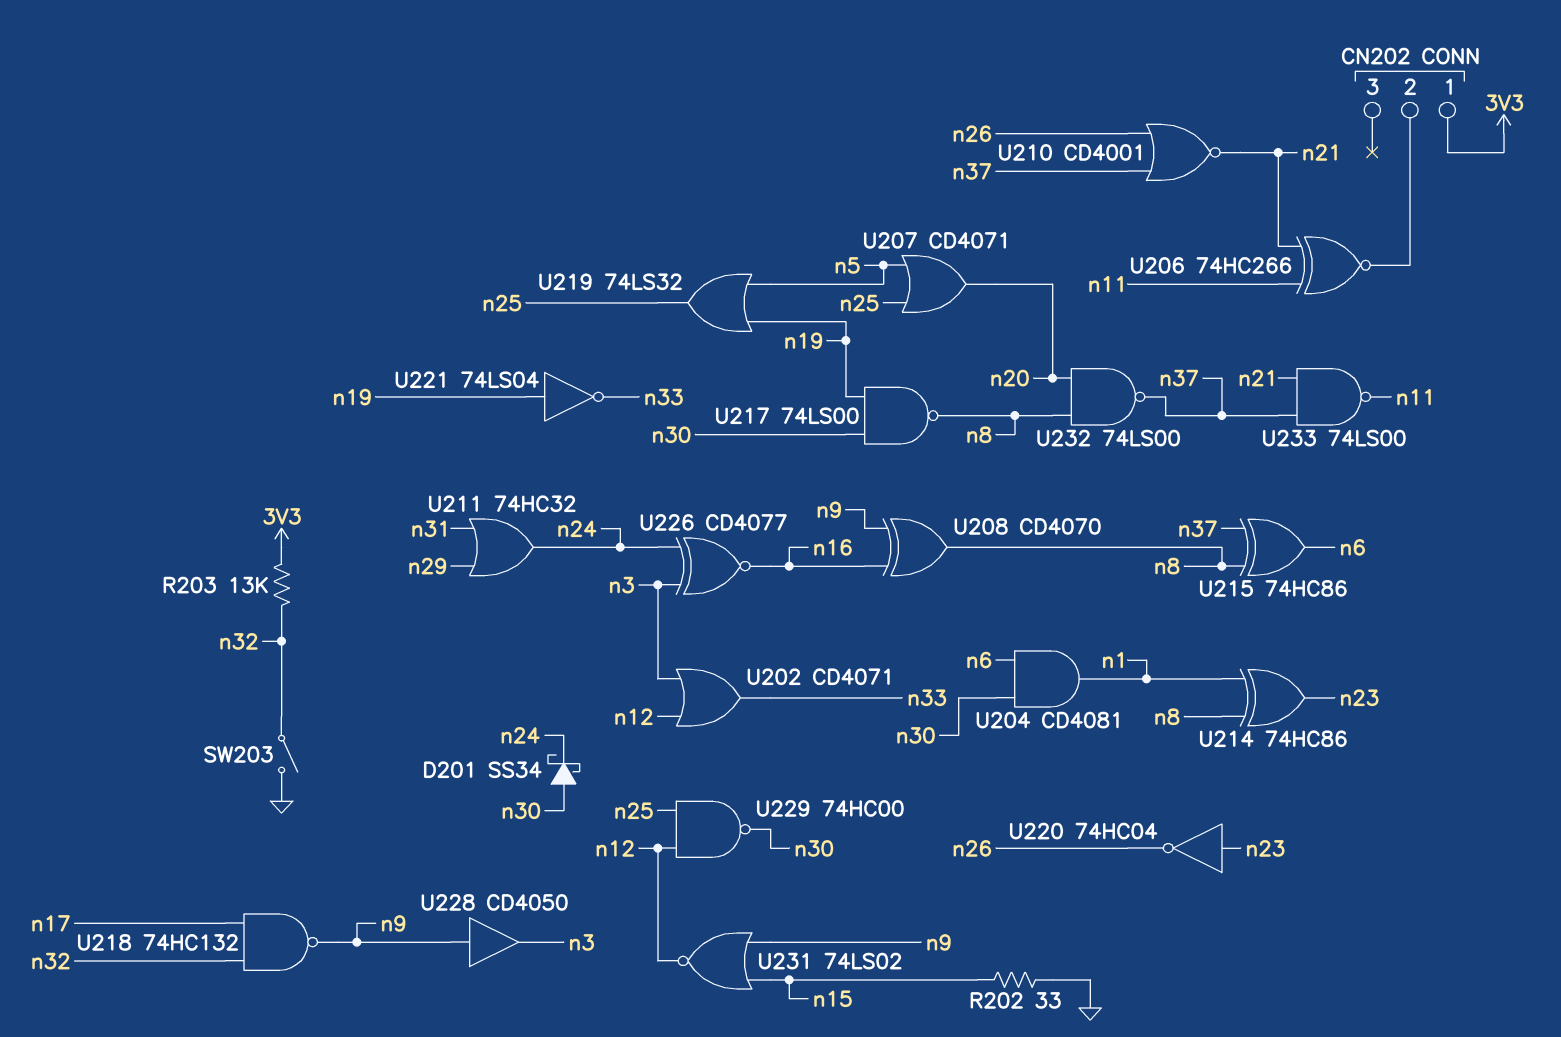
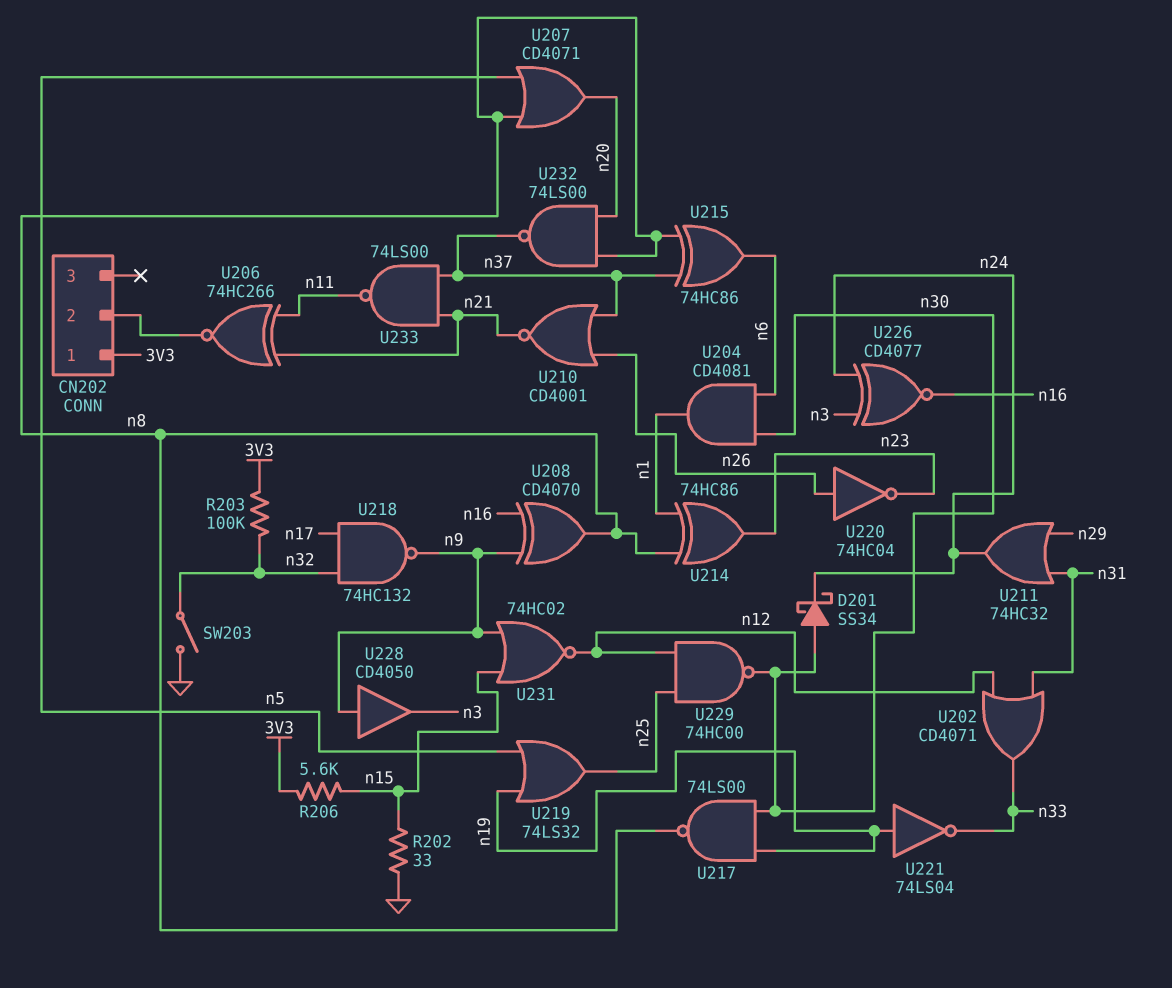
R203: 13k (3V3, n32) -> 100k (3V3, n32)
R206: none -> 5.6k (3V3, n15)
U202: OR CD4071 (in n3, in n12, out n33) -> OR CD4071 (in n12, in n31, out n33)
U207: OR CD4071 (in n5, in n25, out n20) -> OR CD4071 (in n5, in n8, out n20)
U220: NOT 74HC04 (in n23, out n26) -> NOT 74HC04 (in n26, out n23)
U231: NOR 74LS02 (in n9, in n15, out n12) -> NOR 74HC02 (in n9, in n15, out n12)

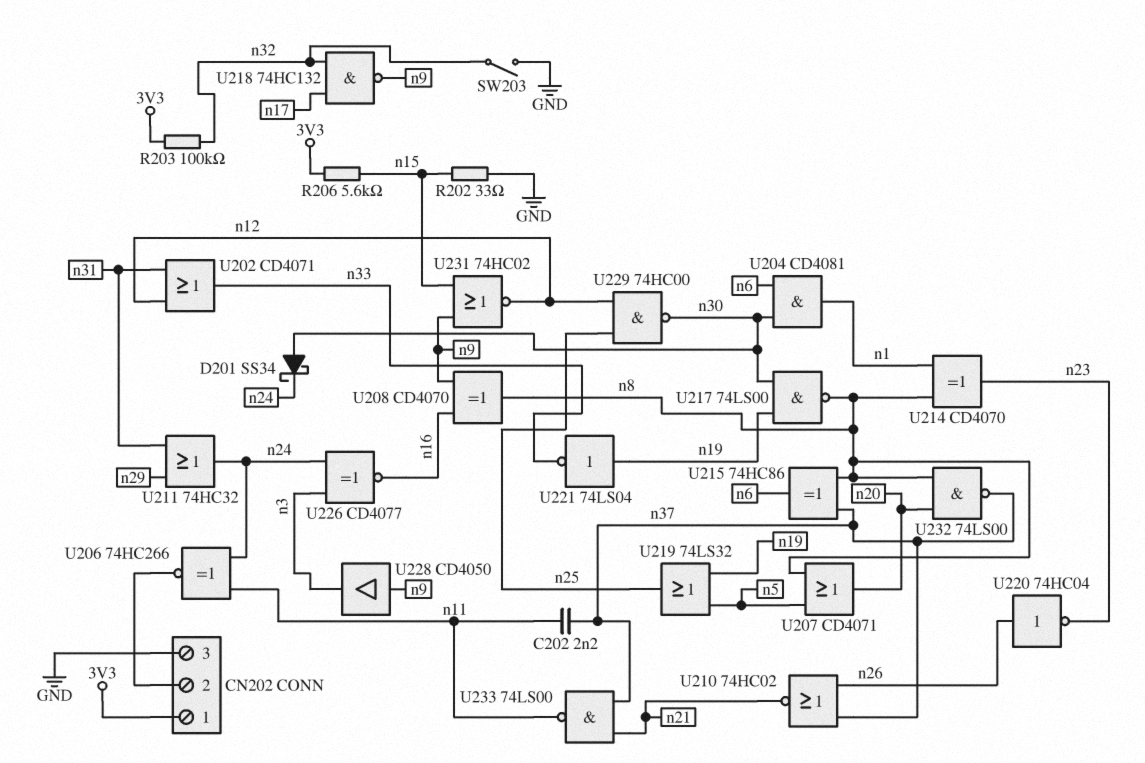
C202: none -> 2.2nF (n11, n37)
CN202 pin 3: none -> GND
U206: XNOR 74HC266 (in n11, in n21, out CN202/2) -> XNOR 74HC266 (in n11, in n24, out CN202/2)
U210: NOR CD4001 (in n26, in n37, out n21) -> NOR 74HC02 (in n26, in n37, out n21)
U214: XOR 74HC86 (in n1, in n8, out n23) -> XOR CD4070 (in n1, in n8, out n23)

